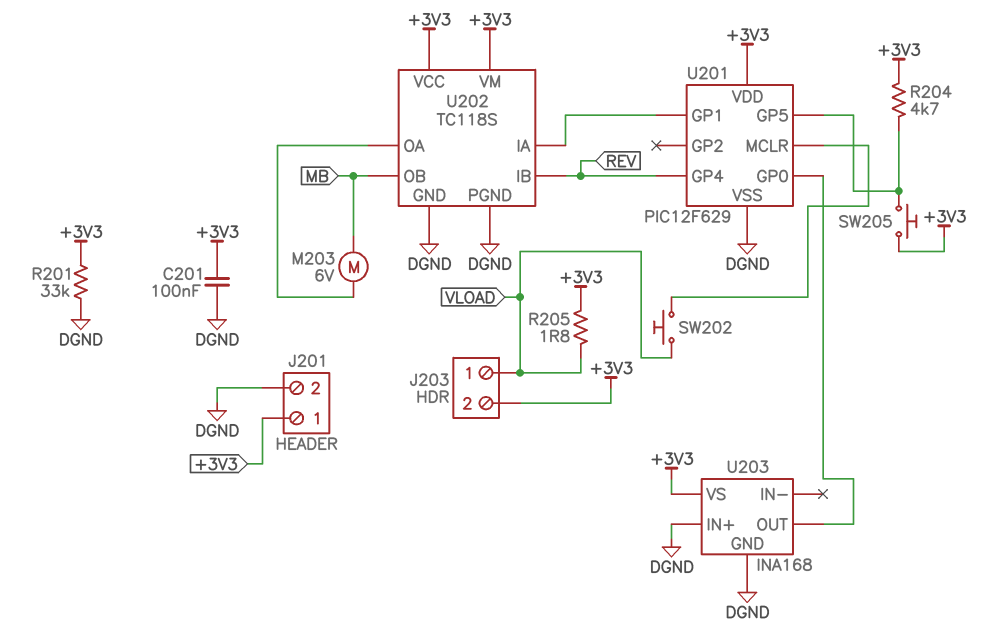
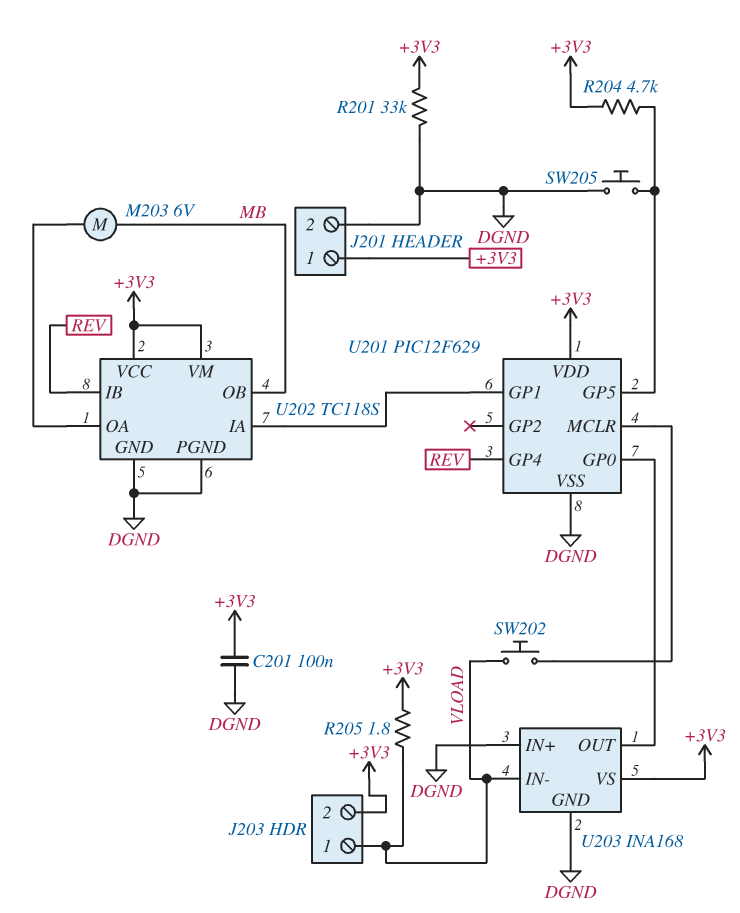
SW205: button (+3V3, U201/GP5) -> button (DGND, U201/GP5)
U203 pin IN-: none -> VLOAD

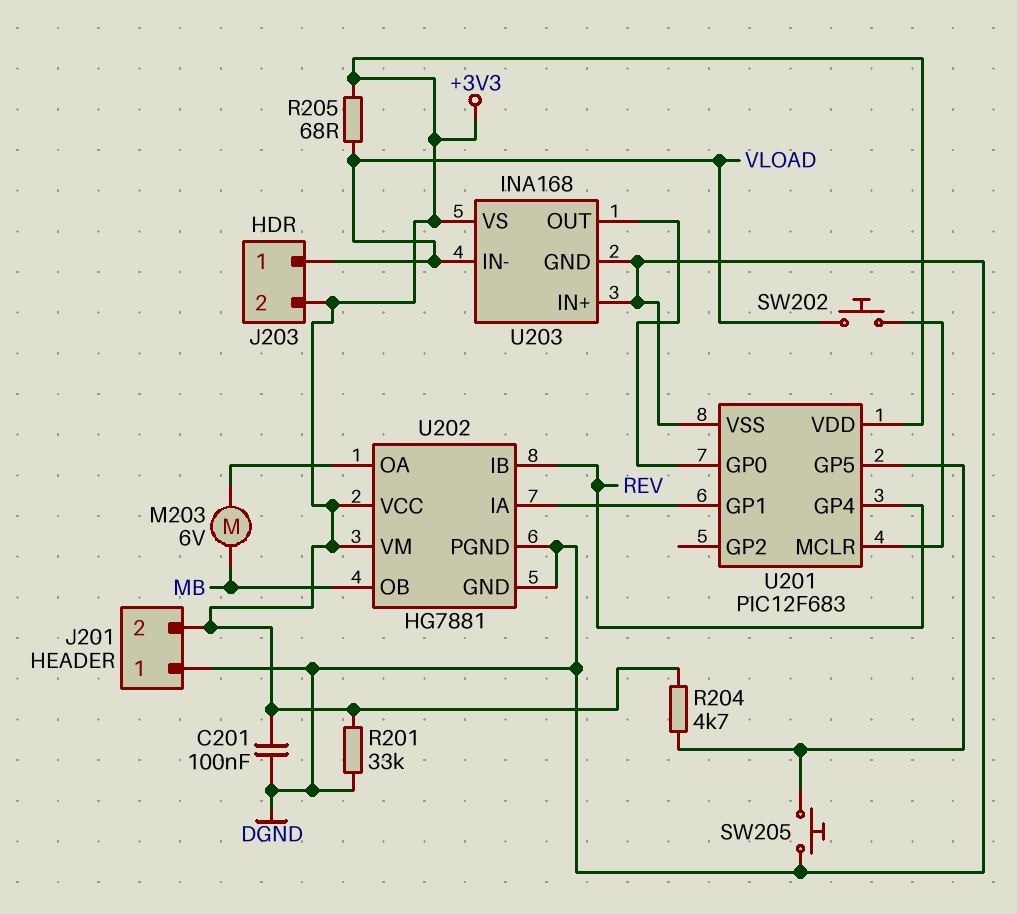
J201 pin 1: +3V3 -> DGND
J201 pin 2: DGND -> +3V3
R205: 1.8 (+3V3, VLOAD) -> 68 (+3V3, VLOAD)
U201: PIC12F629 -> PIC12F683
U202: TC118S -> HG7881

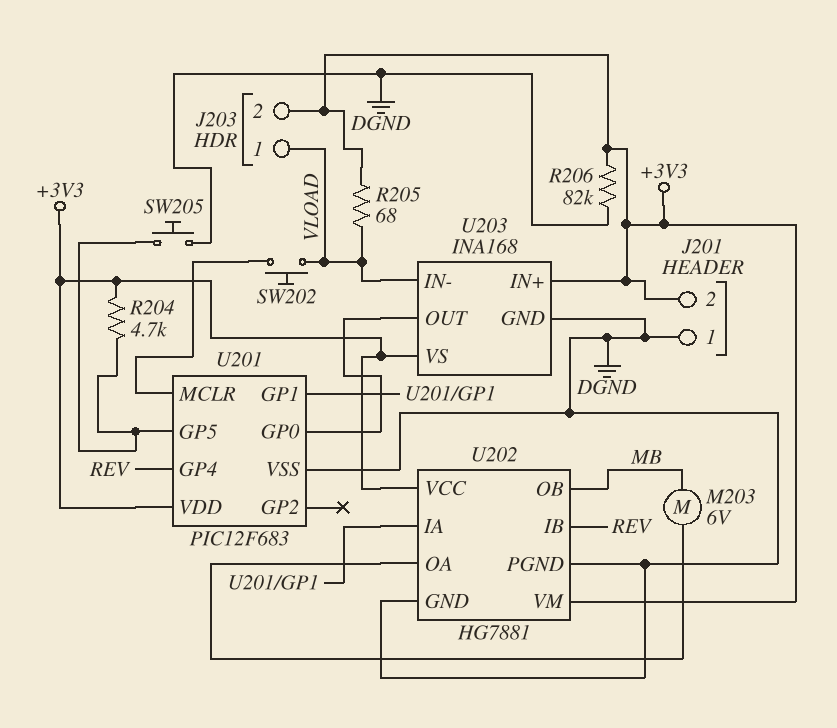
C201: 100nF (+3V3, DGND) -> none
R201: 33k (+3V3, DGND) -> none
R206: none -> 82k (+3V3, DGND)
U203 pin IN+: DGND -> +3V3

